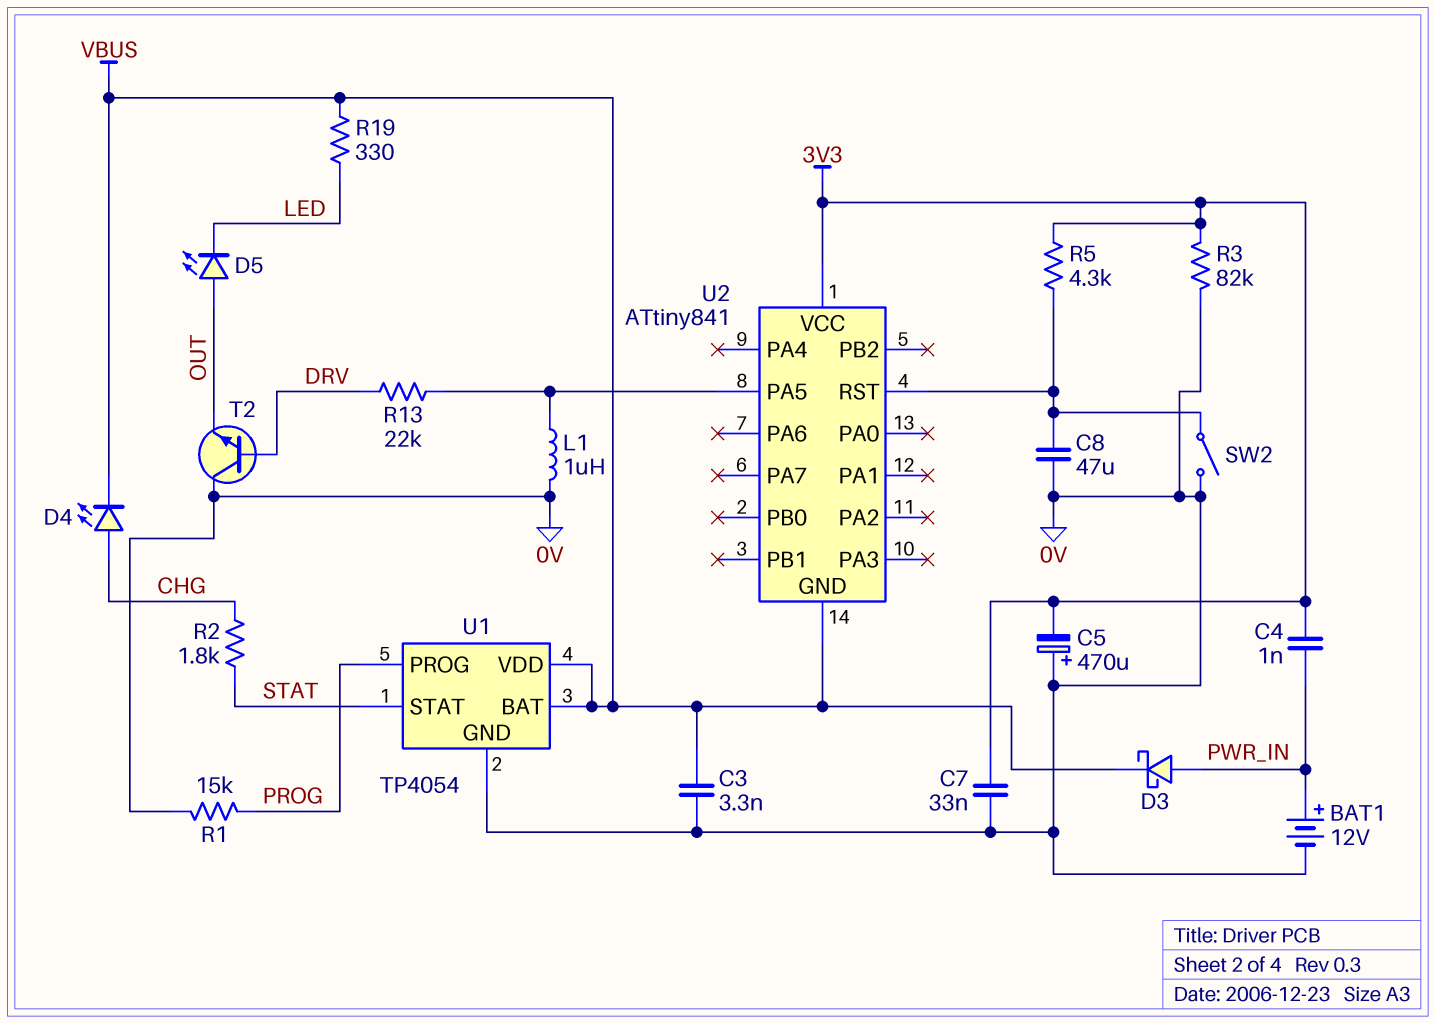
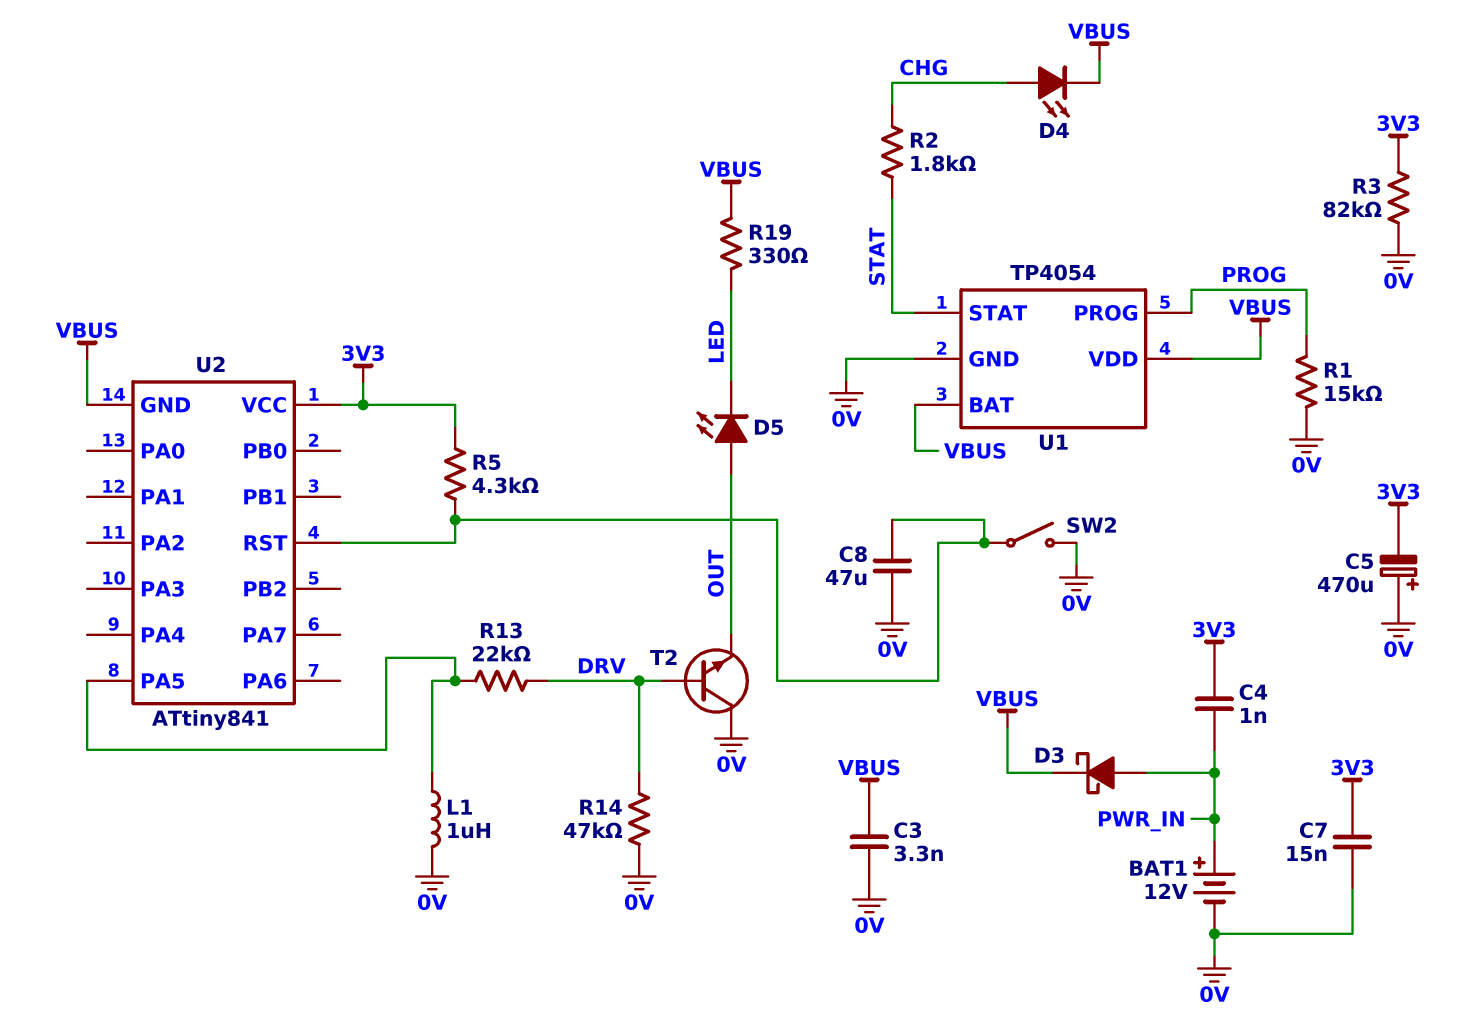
C7: 33nF (0V, 3V3) -> 15nF (0V, 3V3)
R14: none -> 47k (0V, DRV)

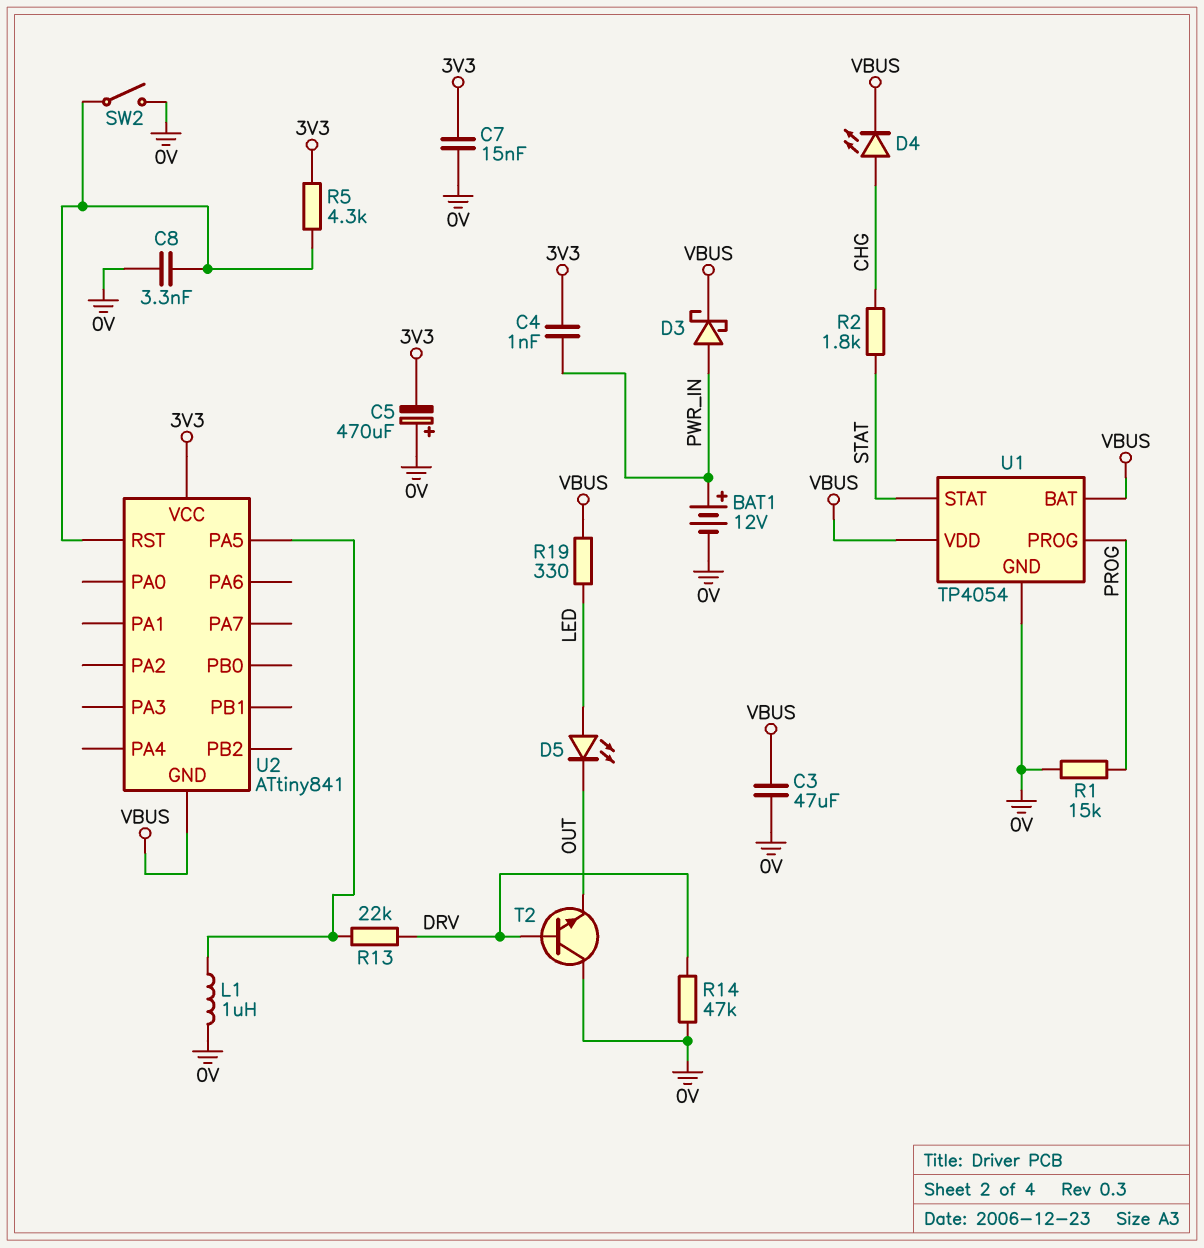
C3: 3.3nF (0V, VBUS) -> 47uF (0V, VBUS)
C8: 47uF (0V, U2/RST) -> 3.3nF (0V, U2/RST)
D5: LED (A OUT, K LED) -> LED (A LED, K OUT)
R3: 82k (0V, 3V3) -> none

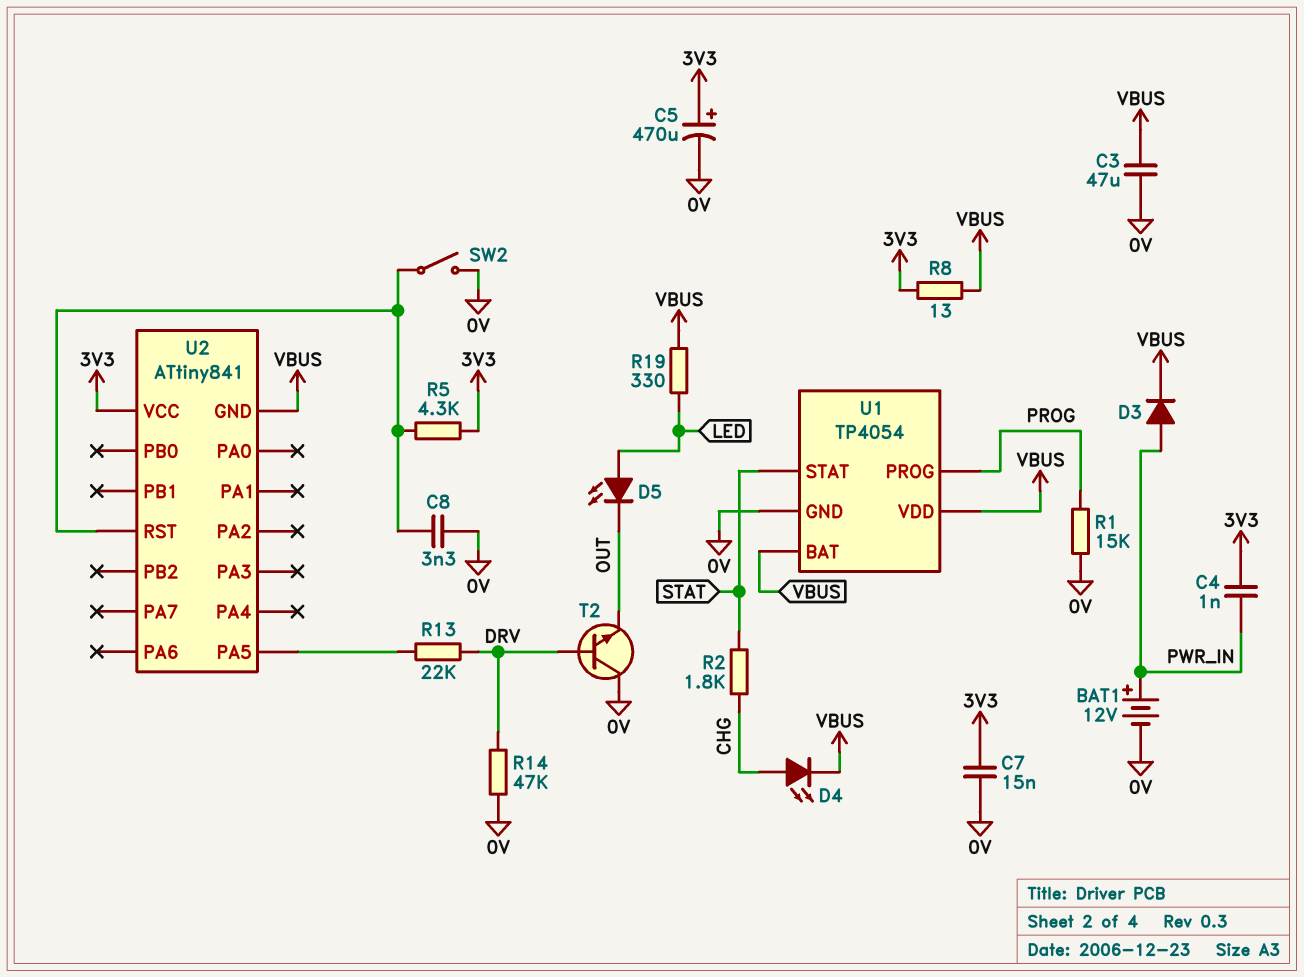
C5: 470uF (plus 0V, minus 3V3) -> 470uF (plus 3V3, minus 0V)
D3: schottky (A PWR_IN, K VBUS) -> diode (A PWR_IN, K VBUS)
L1: 1uH (0V, U2/PA5) -> none
R8: none -> 13 (3V3, VBUS)

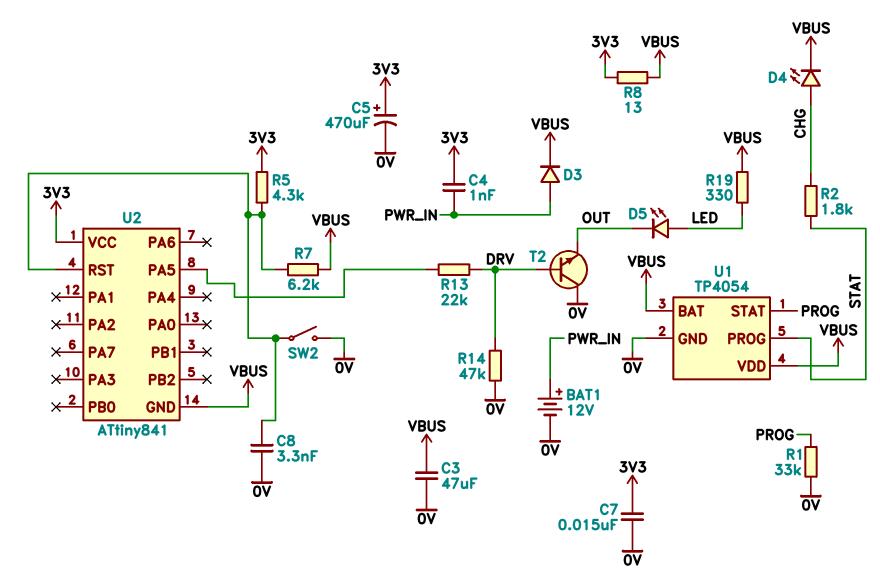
R1: 15k (0V, PROG) -> 33k (0V, PROG)
R7: none -> 6.2k (U2/RST, VBUS)
U1 pin PROG: PROG -> STAT
U1 pin STAT: STAT -> PROG

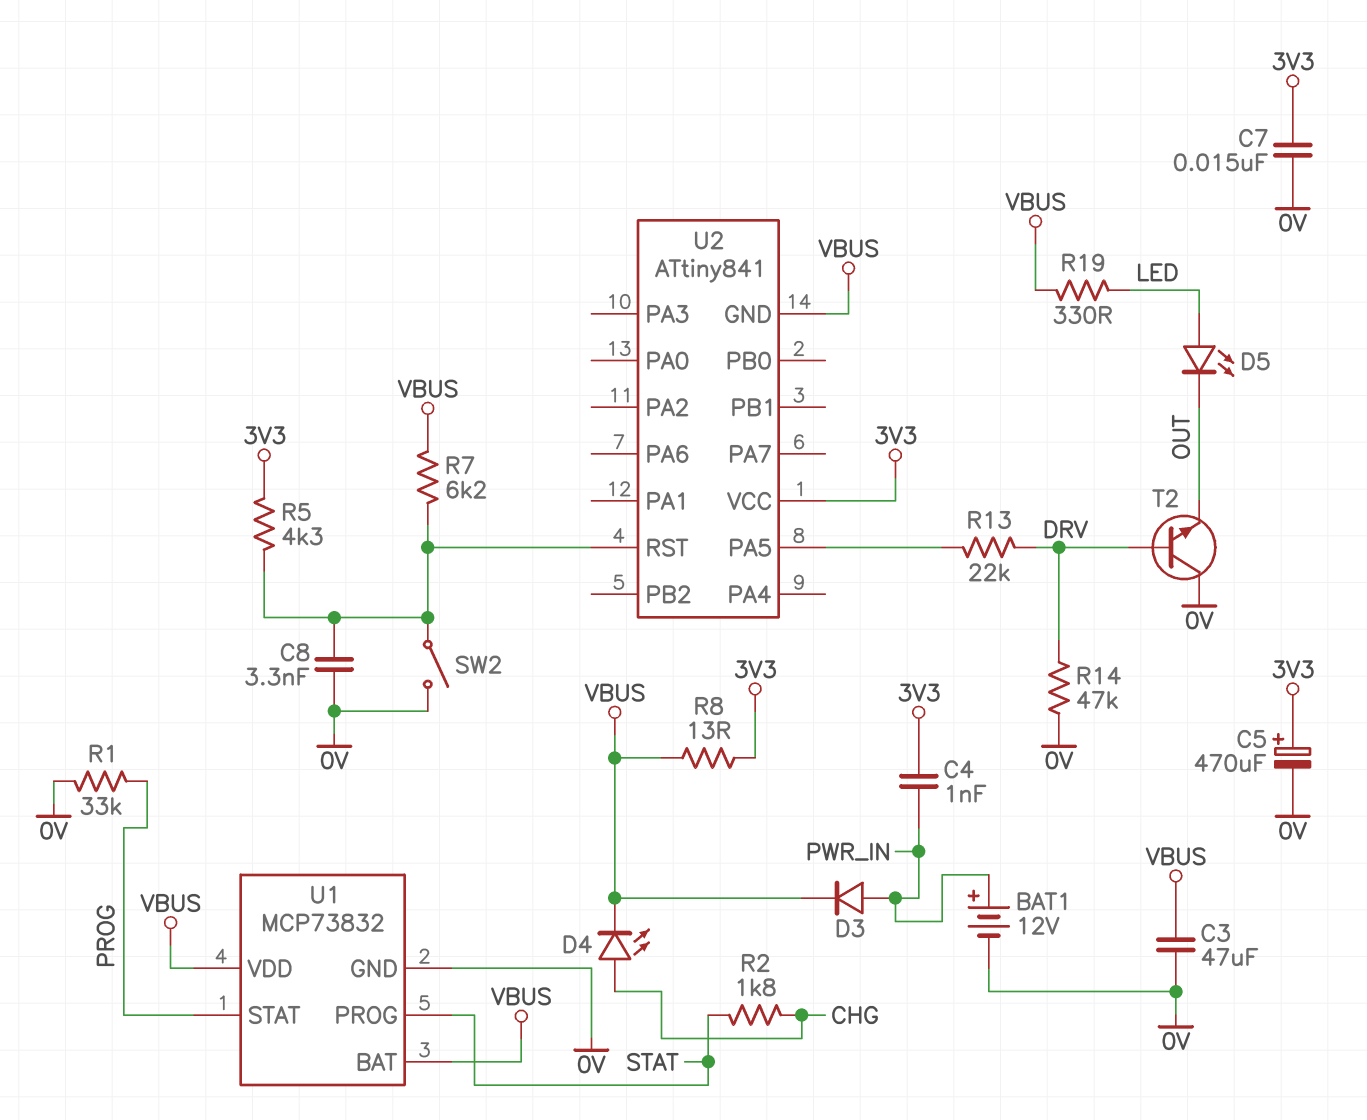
U1: TP4054 -> MCP73832

